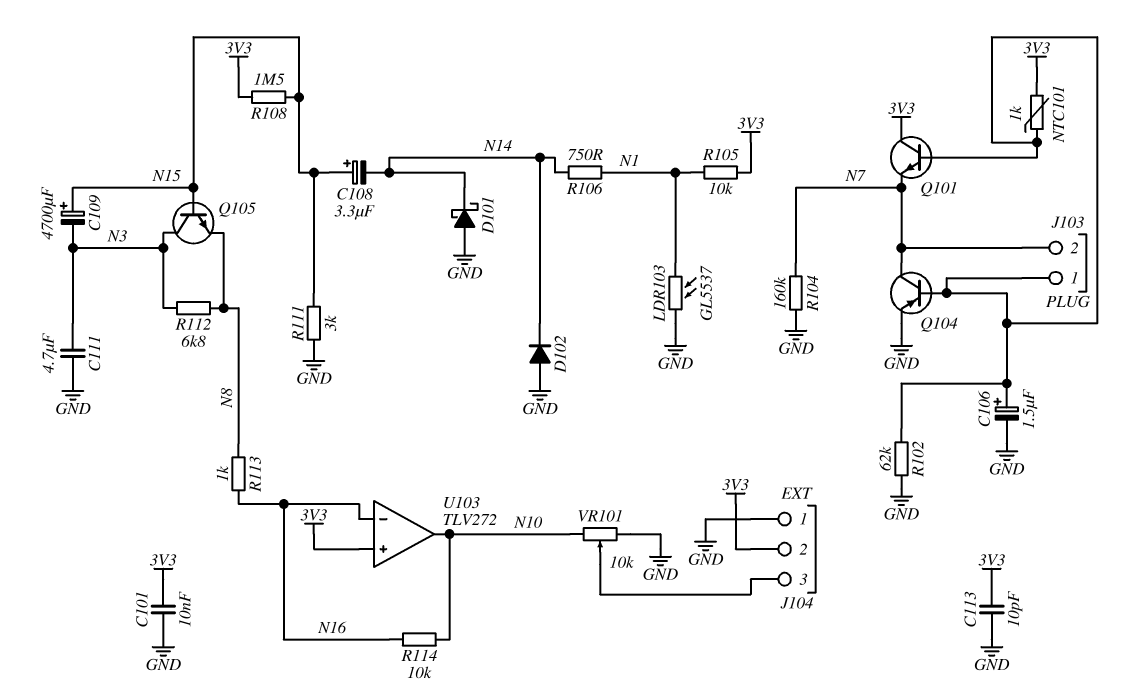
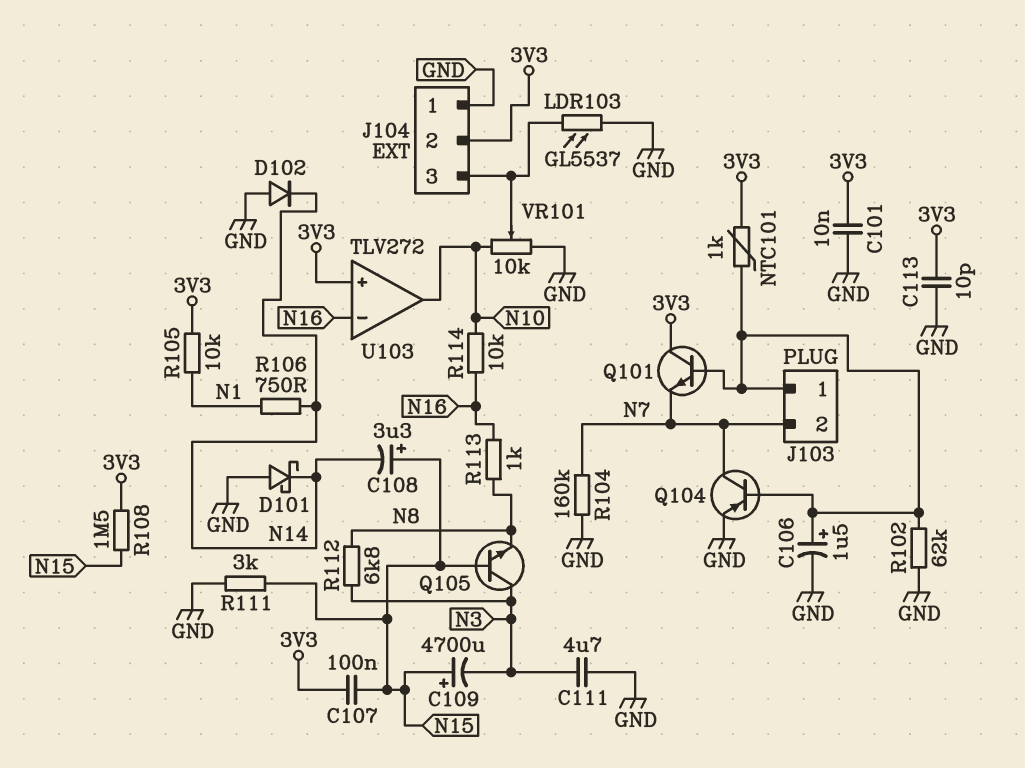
C107: none -> 100nF (3V3, N15)
LDR103: GL5537 (GND, N1) -> GL5537 (GND, J104/3)

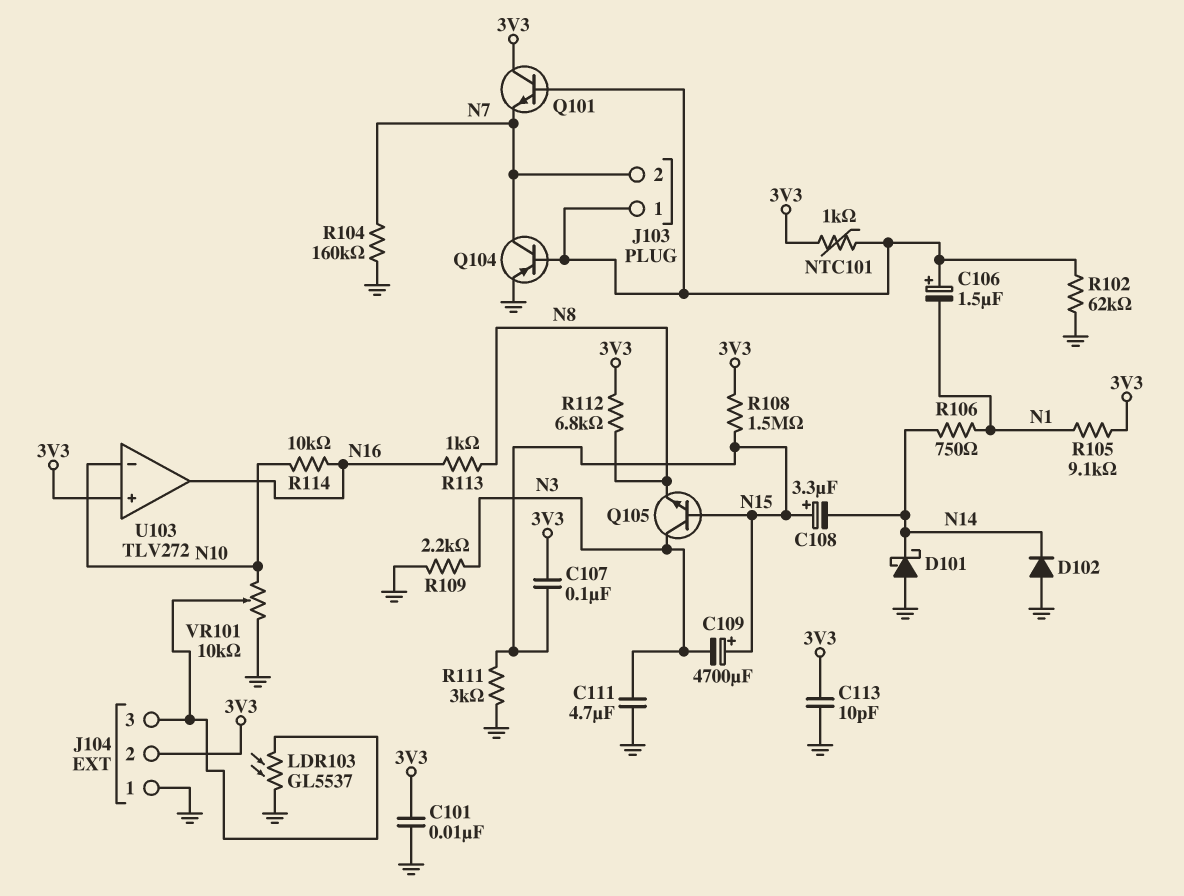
C106: 1.5uF (plus J103/1, minus GND) -> 1.5uF (plus J103/1, minus N1)
R105: 10k (3V3, N1) -> 9.1k (3V3, N1)
R109: none -> 2.2k (GND, N3)
R112: 6.8k (N3, N8) -> 6.8k (3V3, N8)
U103 pin in-: N16 -> N10
U103 pin out: N10 -> N16

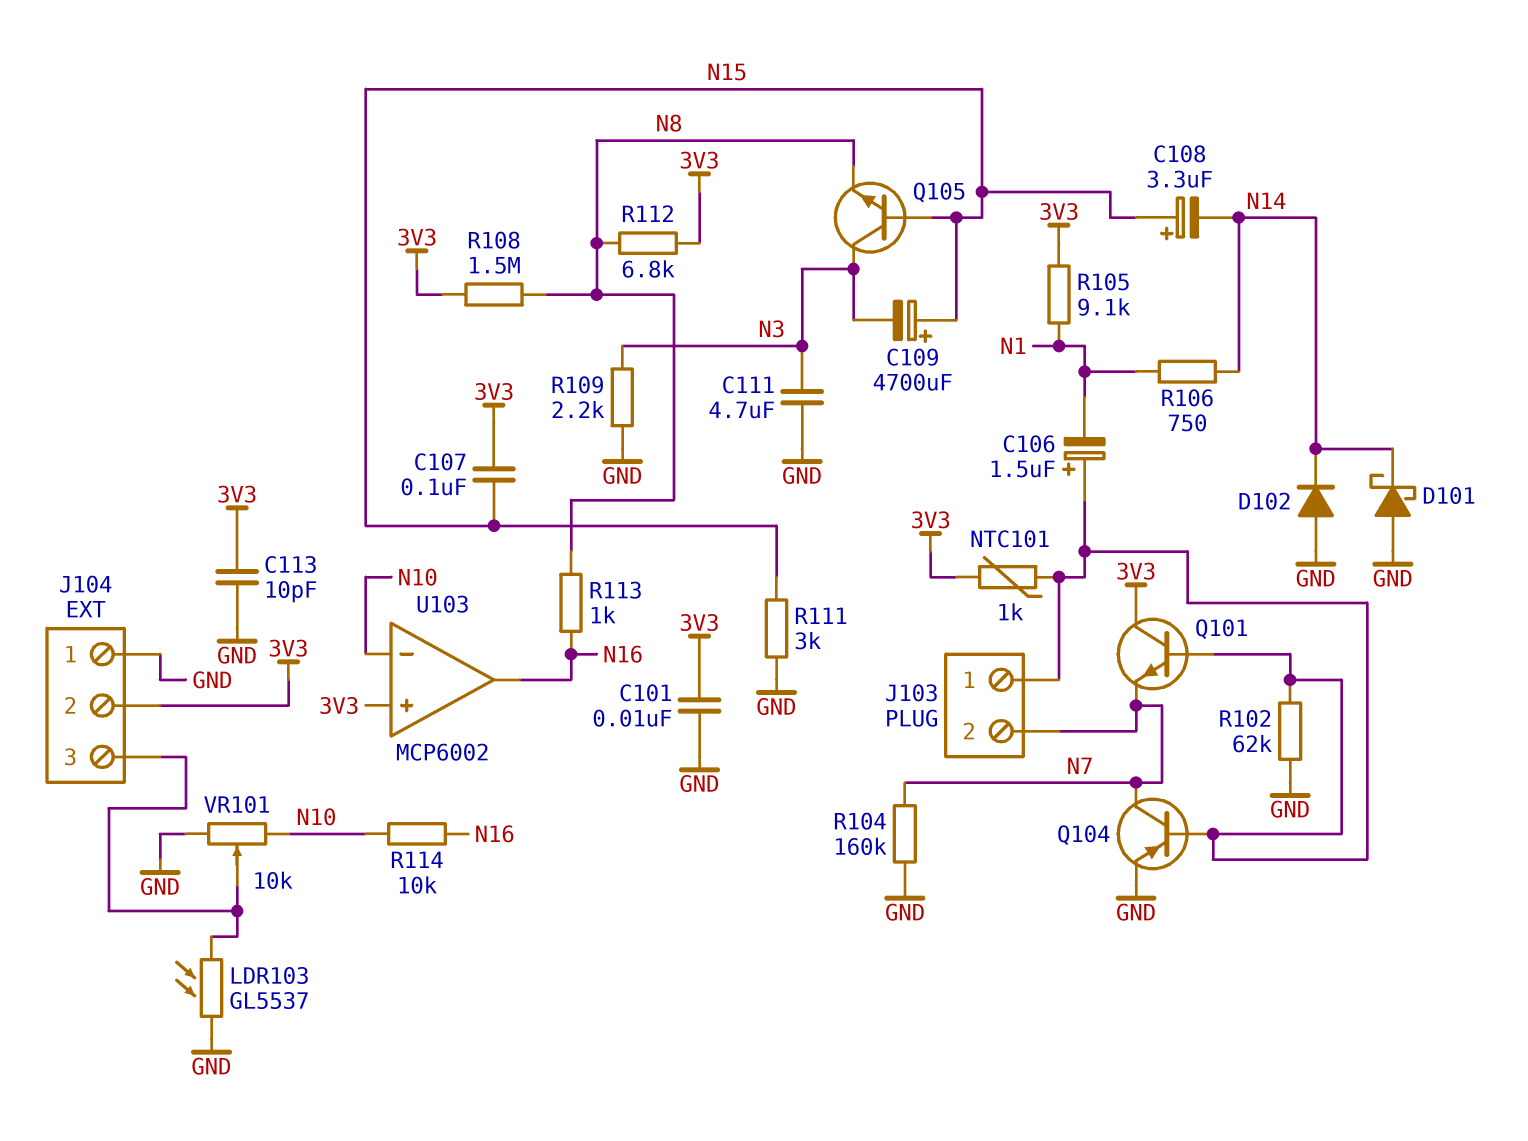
R108: 1.5M (3V3, N15) -> 1.5M (3V3, N8)
U103: TLV272 -> MCP6002

